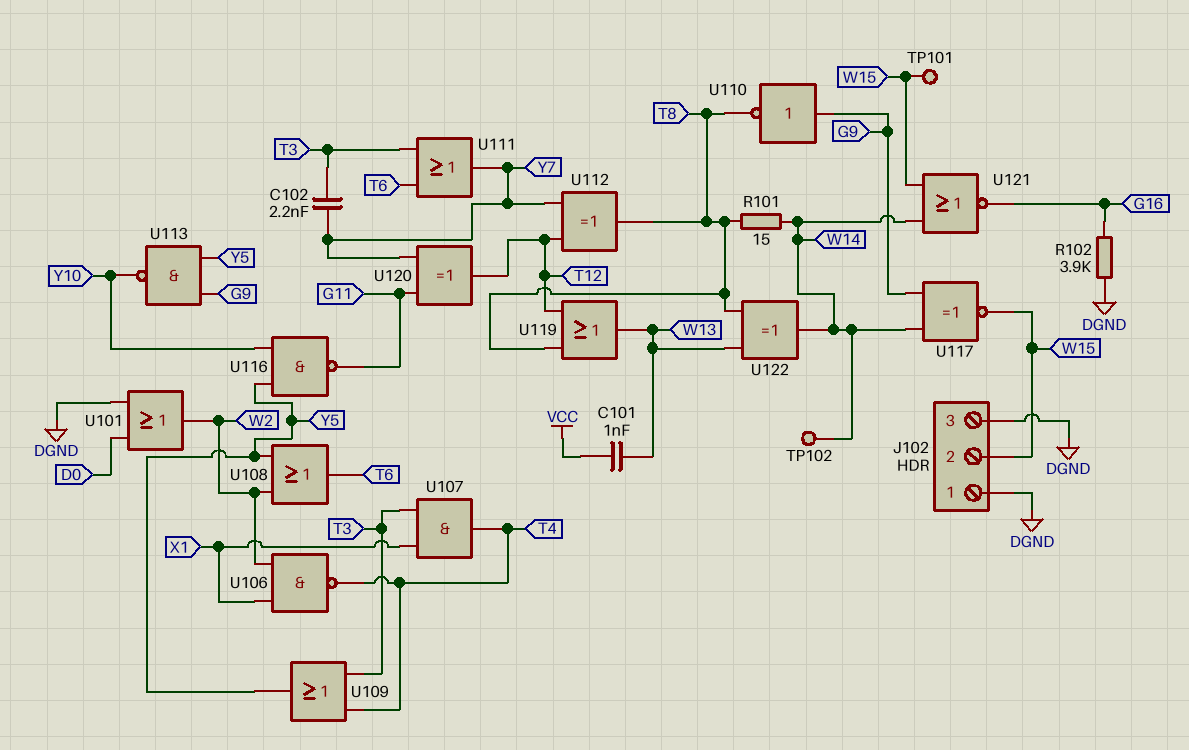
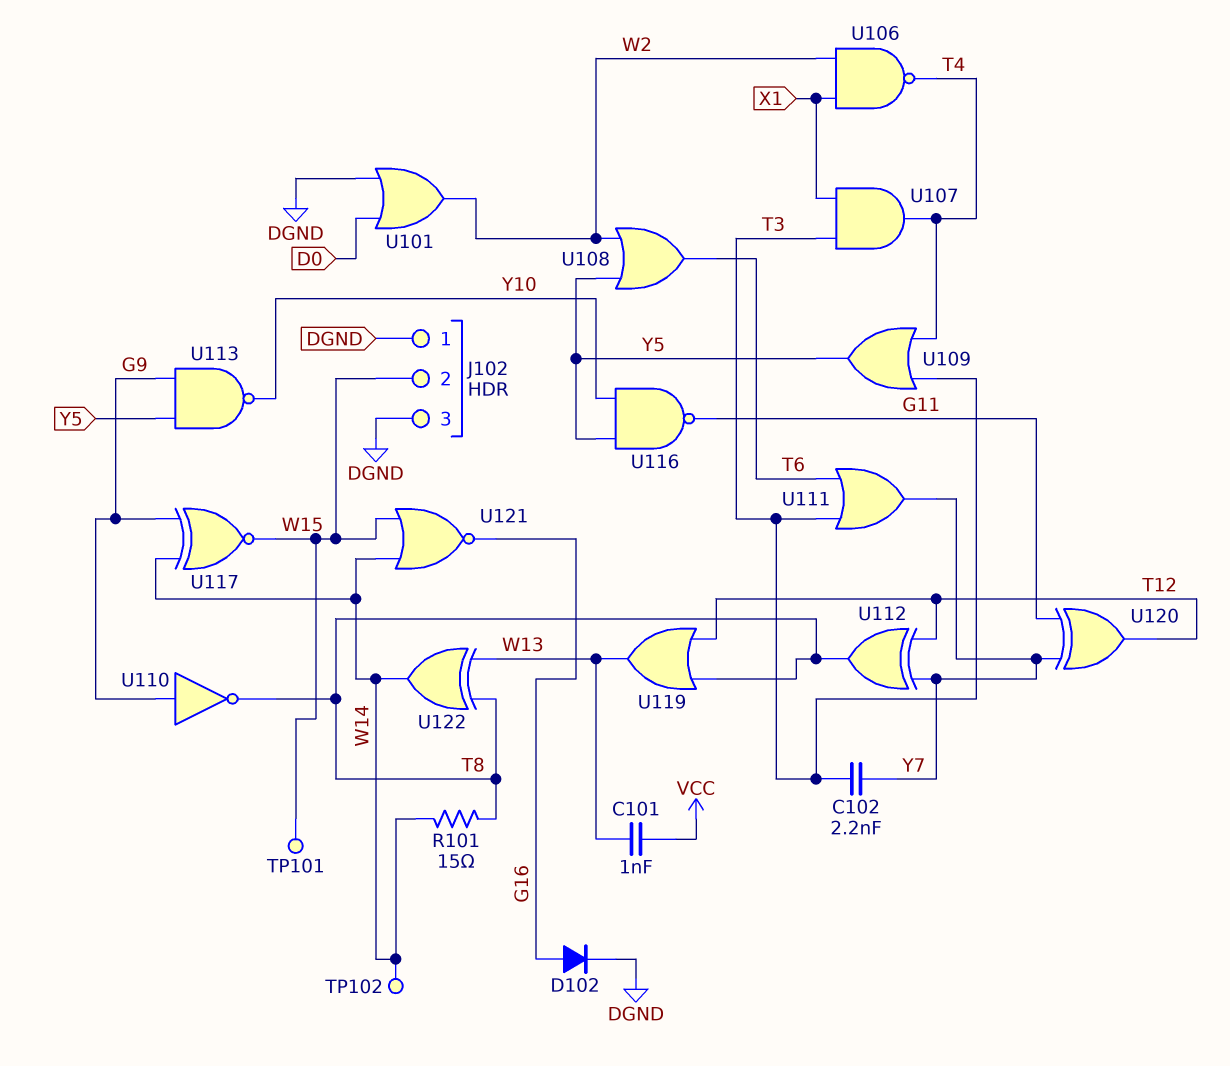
D102: none -> diode (A G16, K DGND)
R102: 3.9k (DGND, G16) -> none

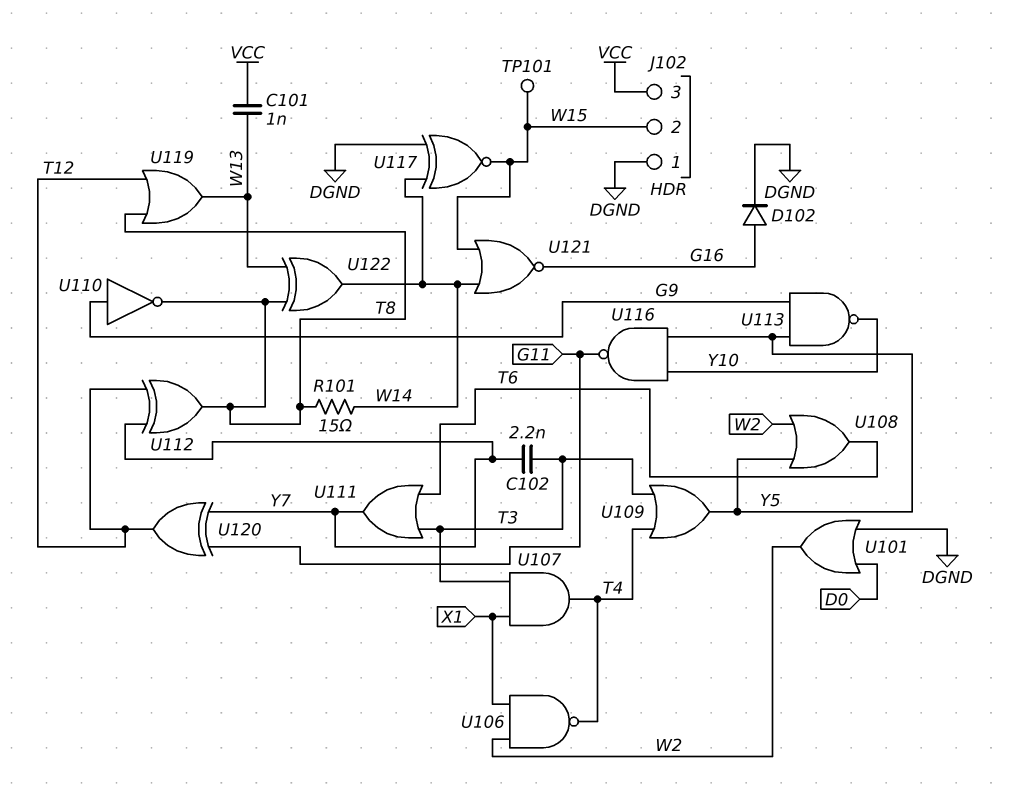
J102 pin 3: DGND -> VCC
TP102: test point (W14) -> none
U117: XNOR (in G9, in W14, out W15) -> XNOR (in DGND, in W14, out W15)

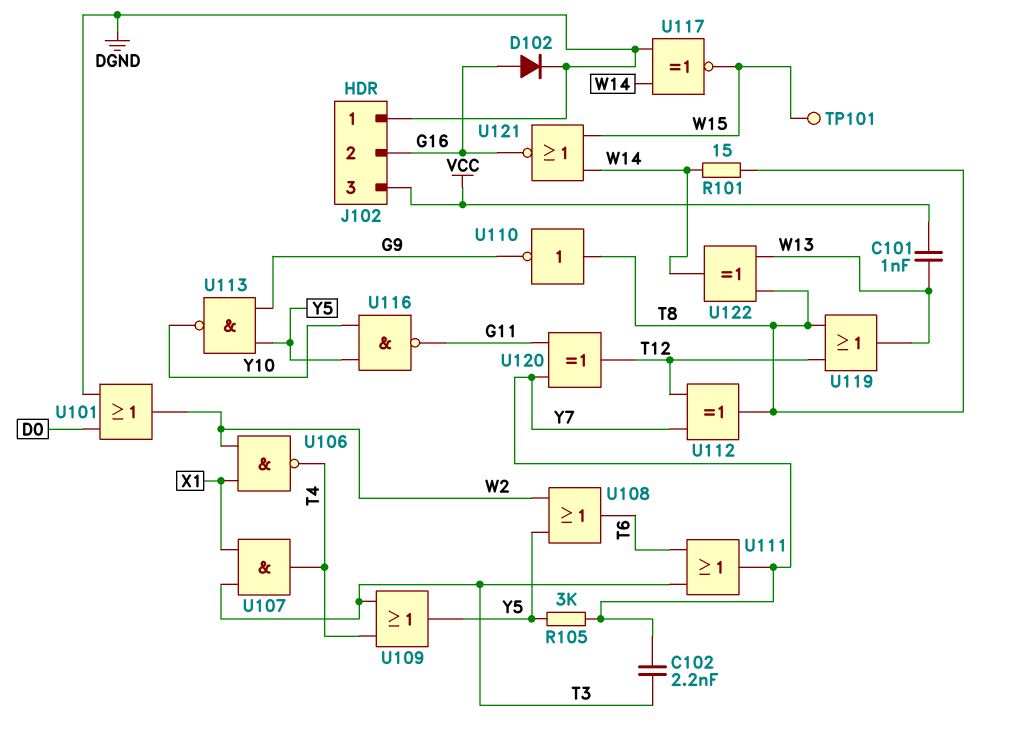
J102 pin 2: W15 -> G16
R105: none -> 3k (Y5, Y7)
U110: NOT (in G9, out T8) -> NOT (in T8, out G9)

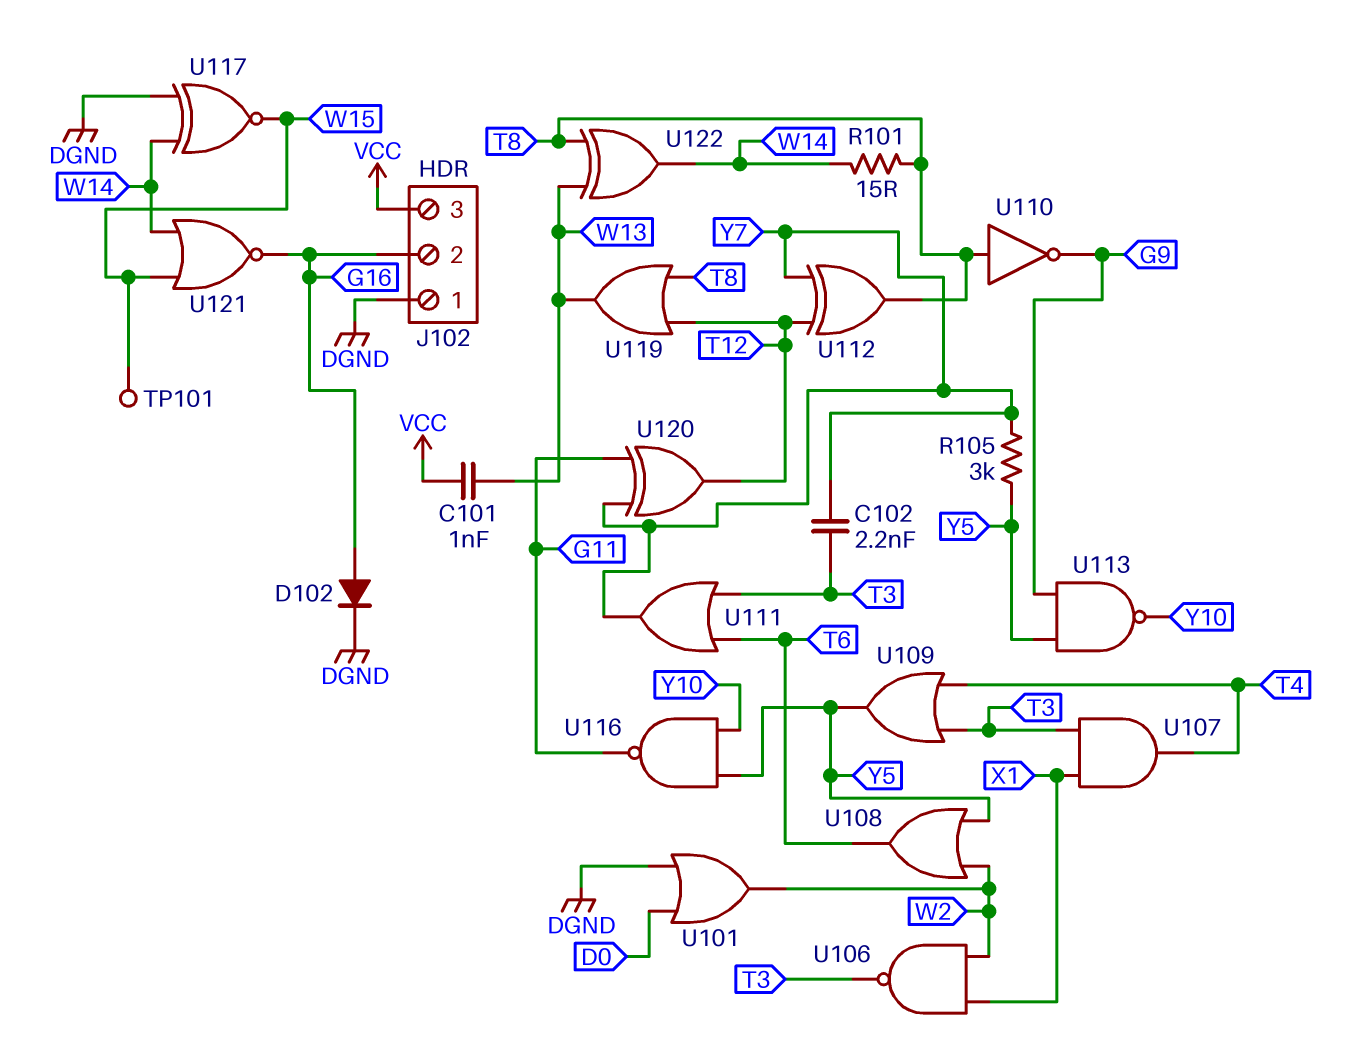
U106: NAND (in W2, in X1, out T4) -> NAND (in W2, in X1, out T3)

